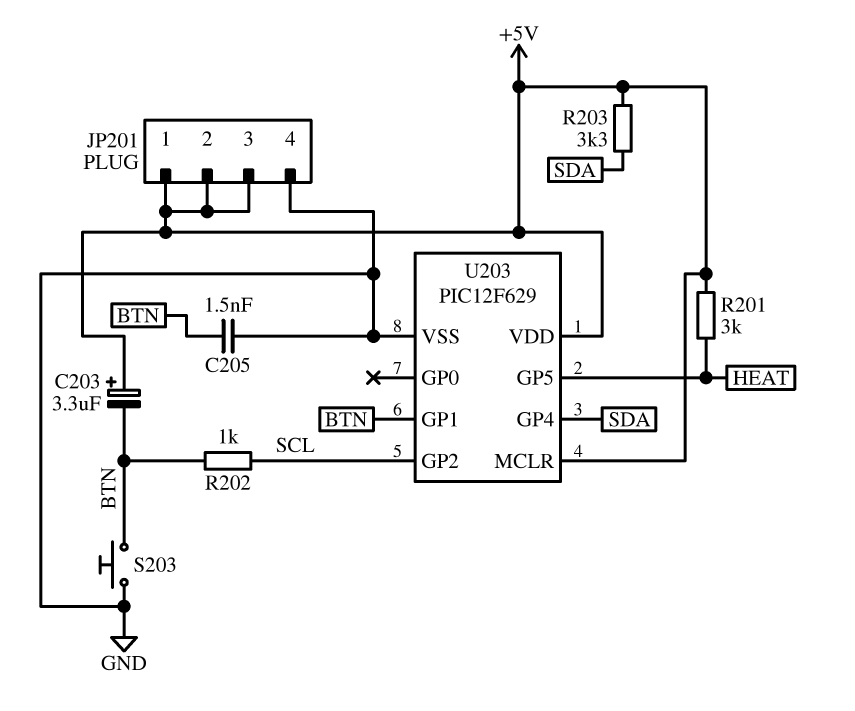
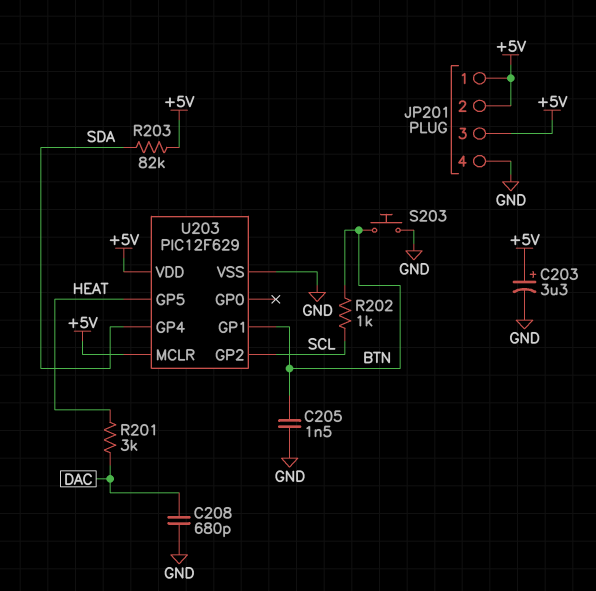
C203: 3.3uF (plus +5V, minus BTN) -> 3.3uF (plus +5V, minus GND)
C208: none -> 680pF (DAC, GND)
R201: 3k (+5V, HEAT) -> 3k (DAC, HEAT)
R203: 3.3k (+5V, SDA) -> 82k (+5V, SDA)

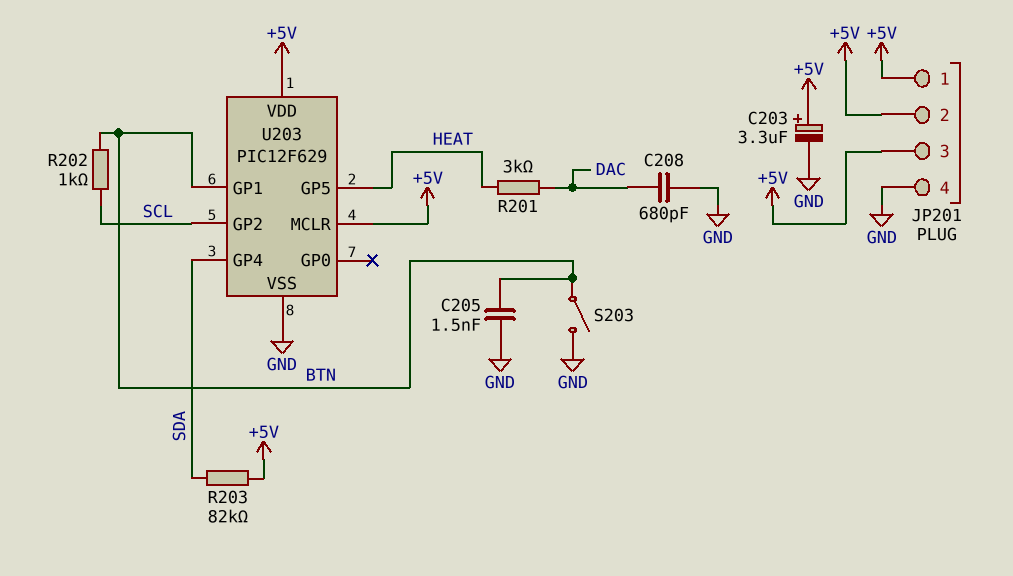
S203: button (BTN, GND) -> switch (BTN, GND)

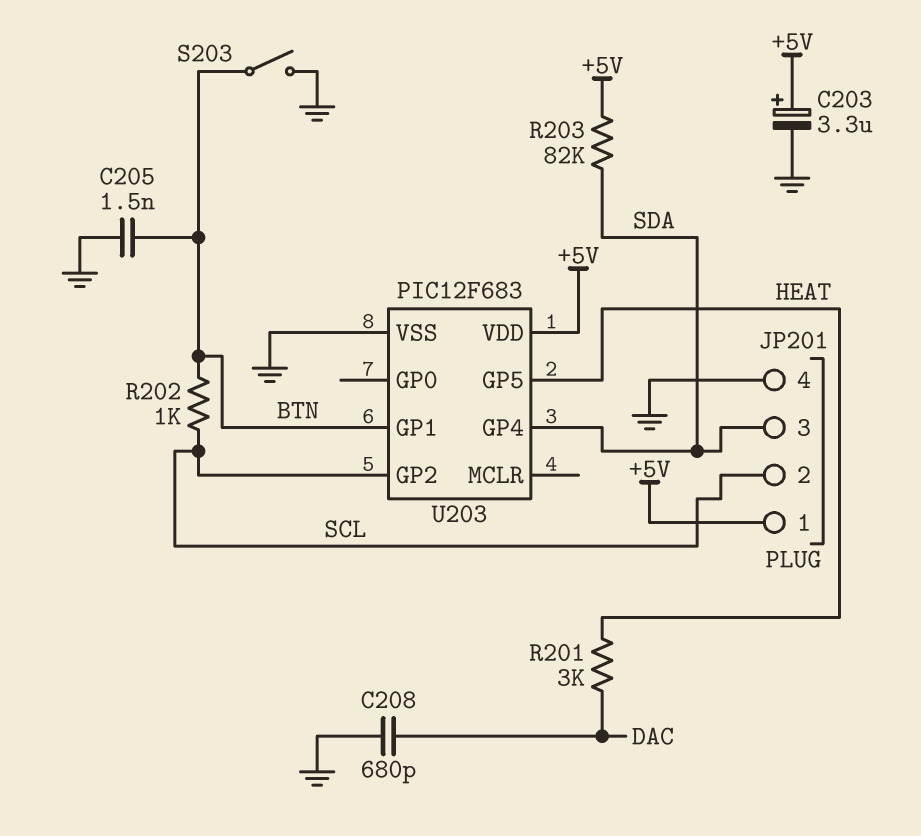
JP201 pin 2: +5V -> SCL
JP201 pin 3: +5V -> SDA
U203: PIC12F629 -> PIC12F683
U203 pin MCLR: +5V -> none

